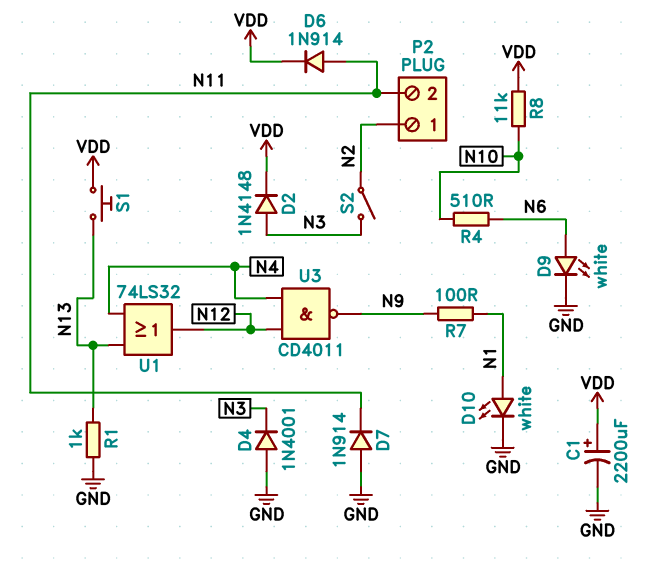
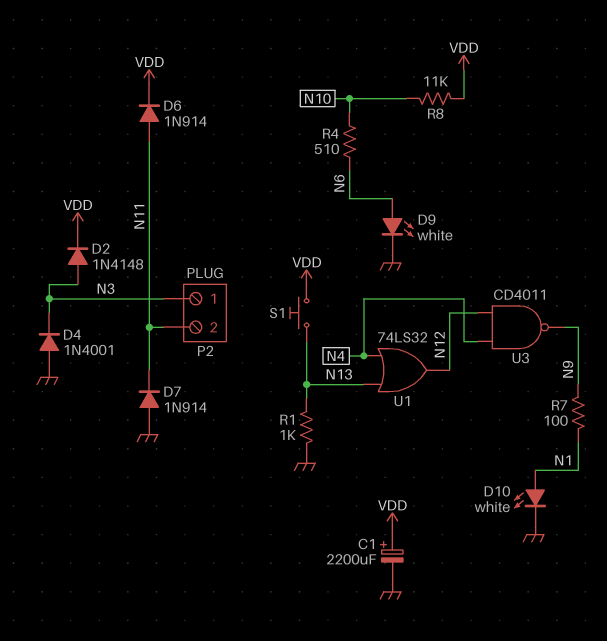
P2 pin 1: N2 -> N3
S2: switch (N2, N3) -> none

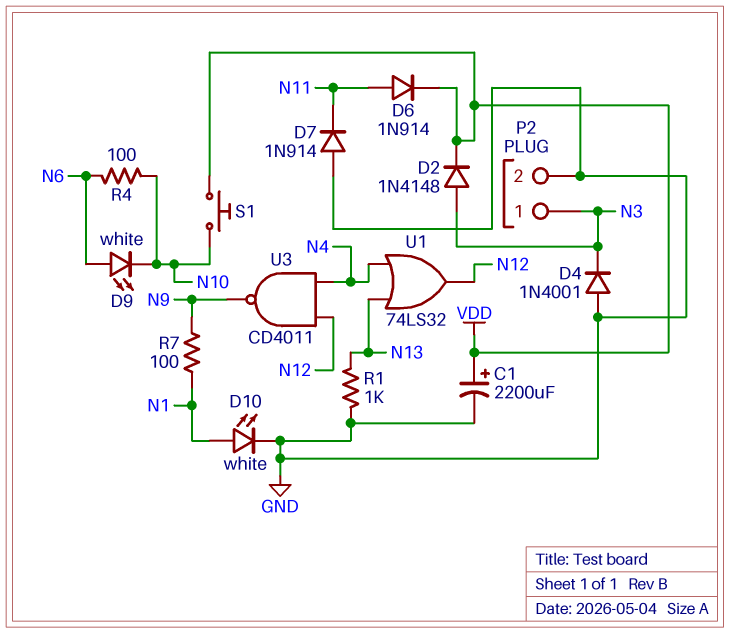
D9: LED white (A N6, K GND) -> LED white (A N6, K N10)
P2 pin 2: N11 -> GND
R4: 510 (N6, N10) -> 100 (N6, N10)
R8: 11k (N10, VDD) -> none
S1: button (N13, VDD) -> button (N10, VDD)

